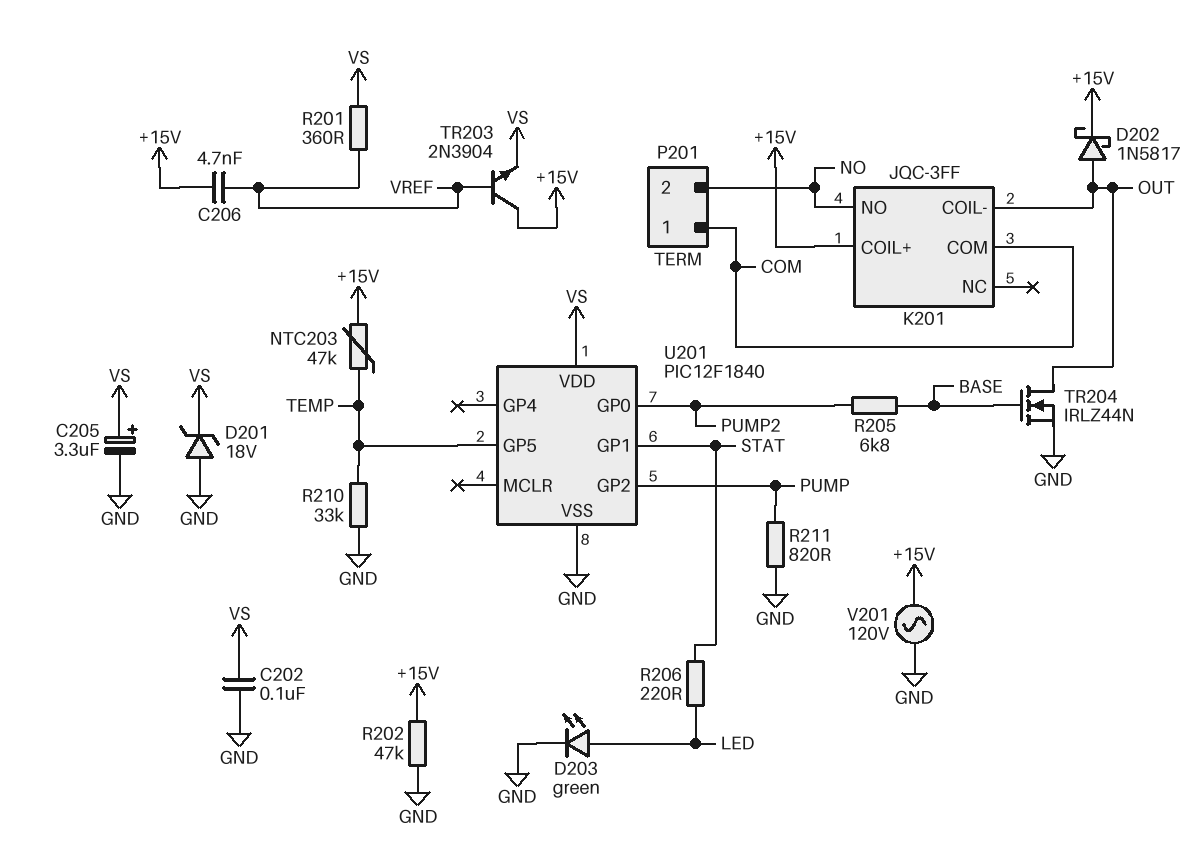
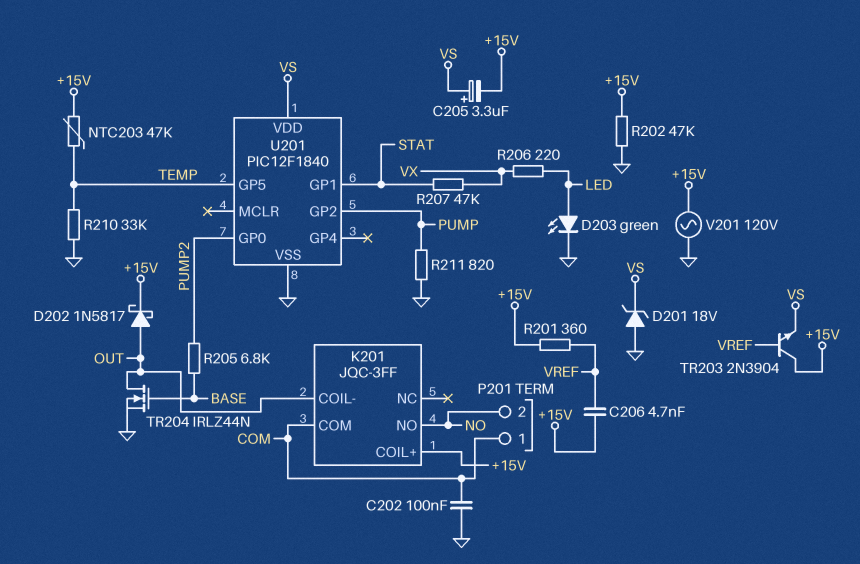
C202: 100nF (GND, VS) -> 100nF (COM, GND)
C205: 3.3uF (plus VS, minus GND) -> 3.3uF (plus VS, minus +15V)
R201: 360 (VREF, VS) -> 360 (+15V, VREF)
R206: 220 (LED, STAT) -> 220 (LED, VX)
R207: none -> 47k (STAT, VX)

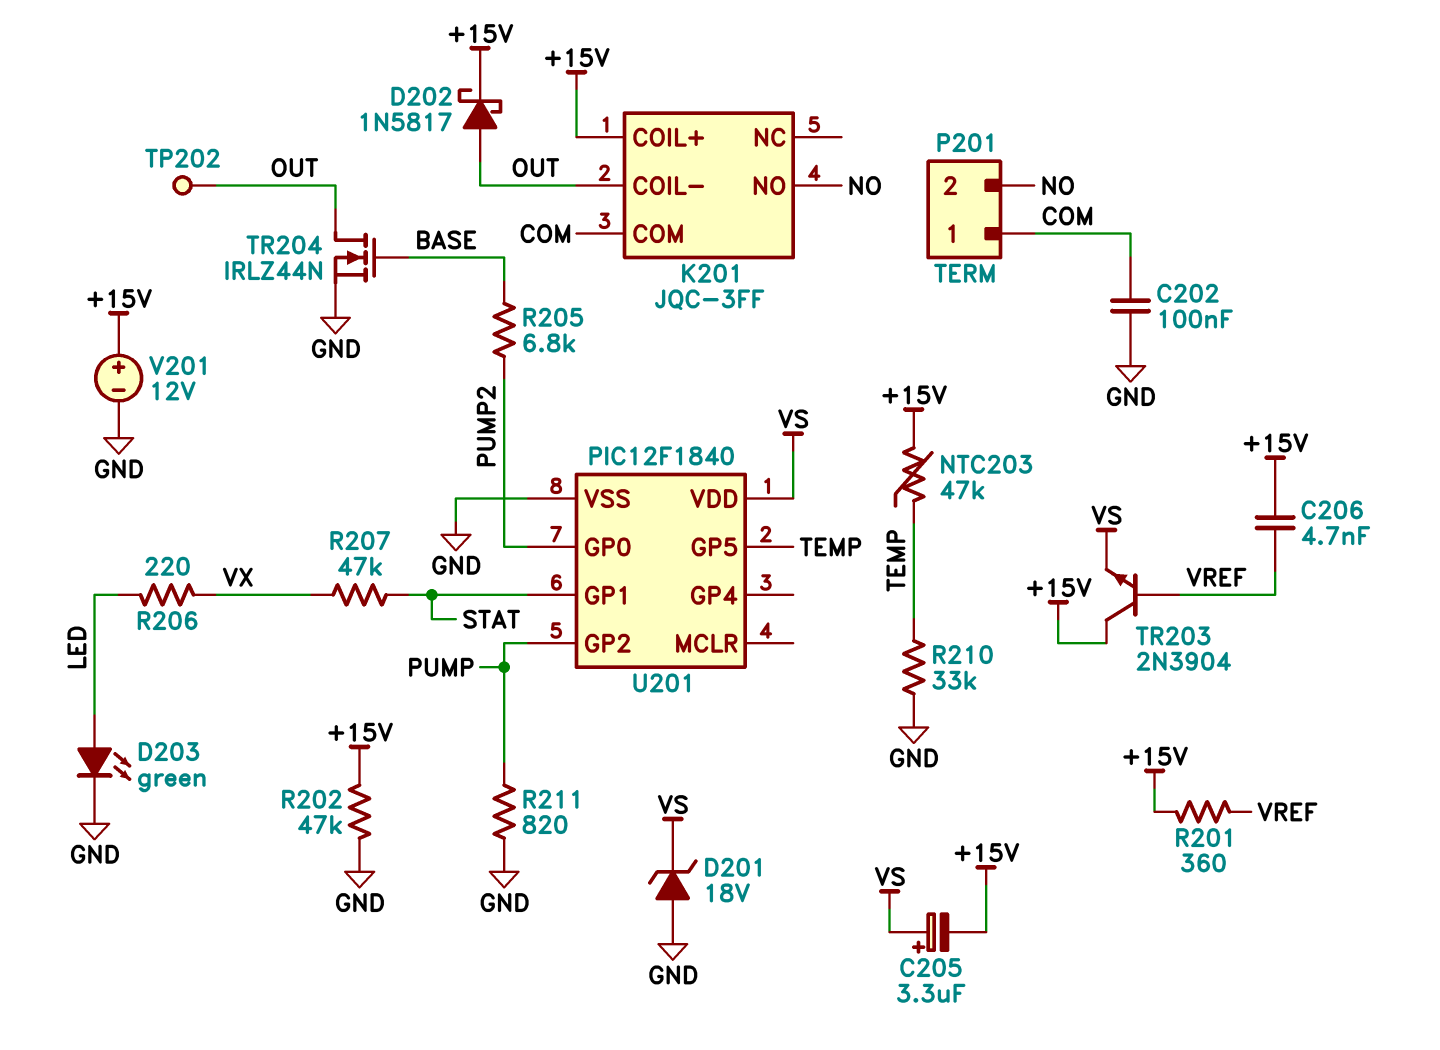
TP202: none -> test point (OUT)
V201: AC 120V (+15V, GND) -> 12V (plus +15V, minus GND)

